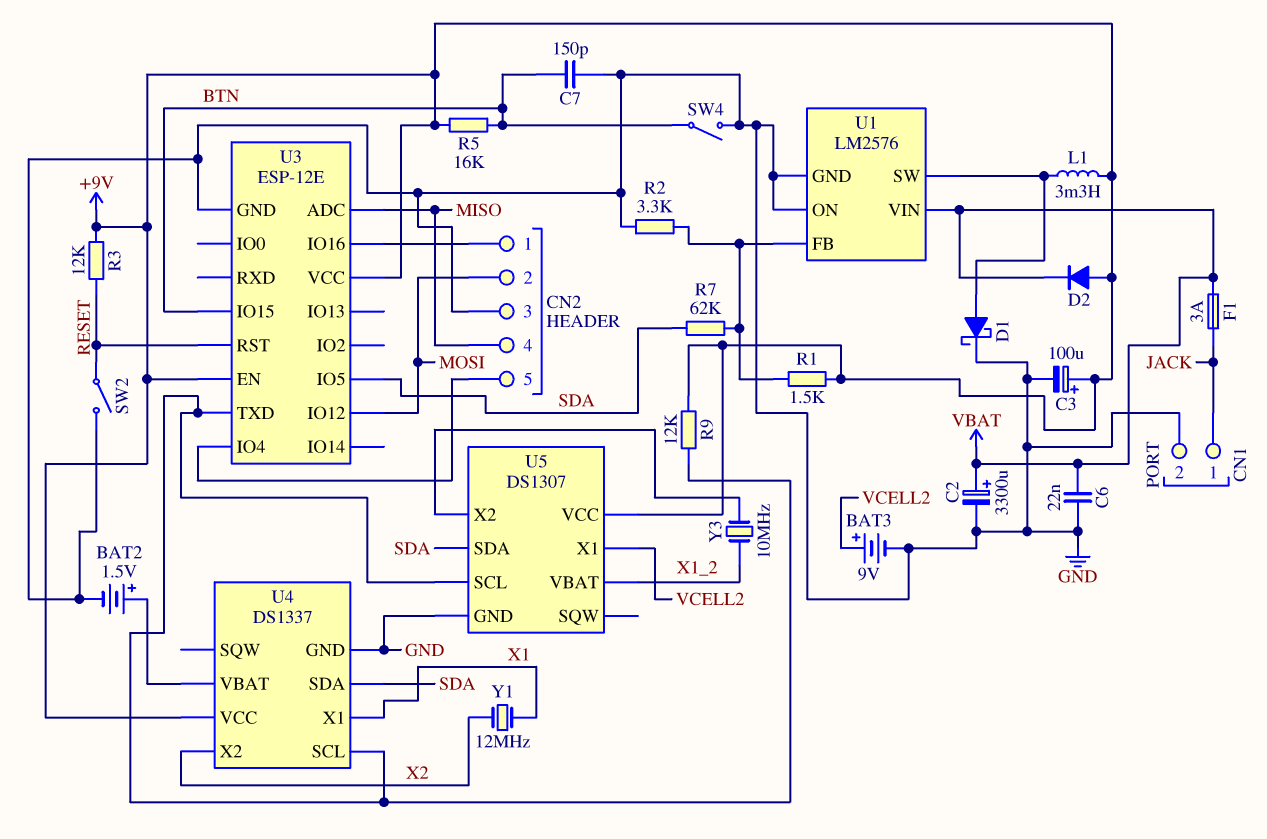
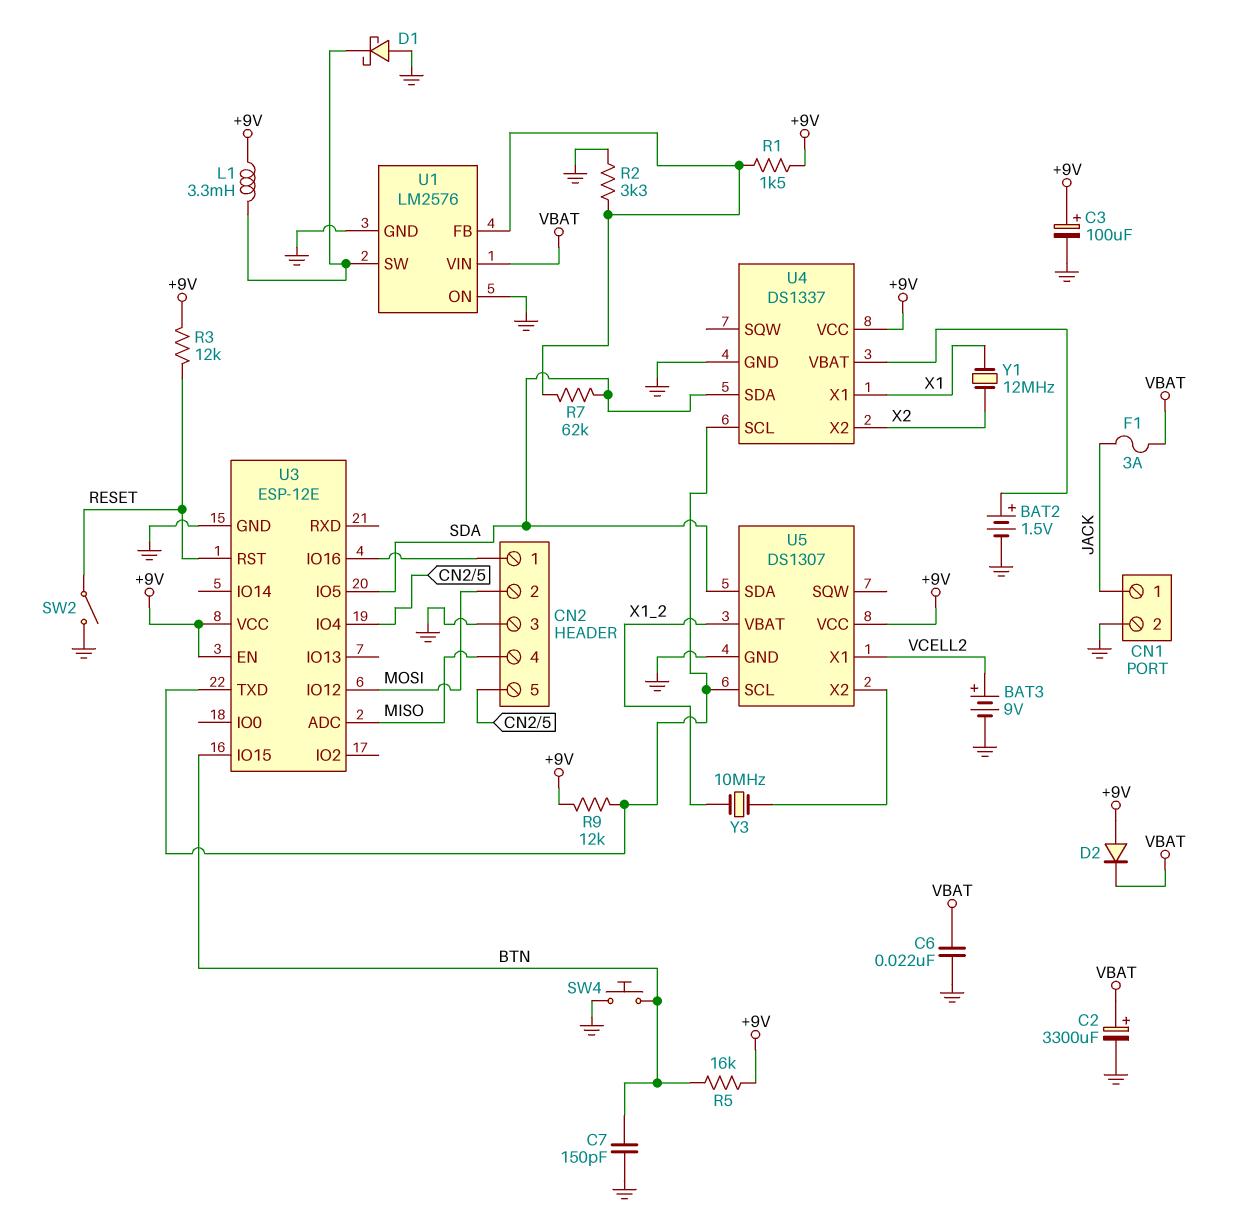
D1: schottky (A U1/SW, K GND) -> schottky (A GND, K U1/SW)
SW4: switch (BTN, GND) -> button (BTN, GND)

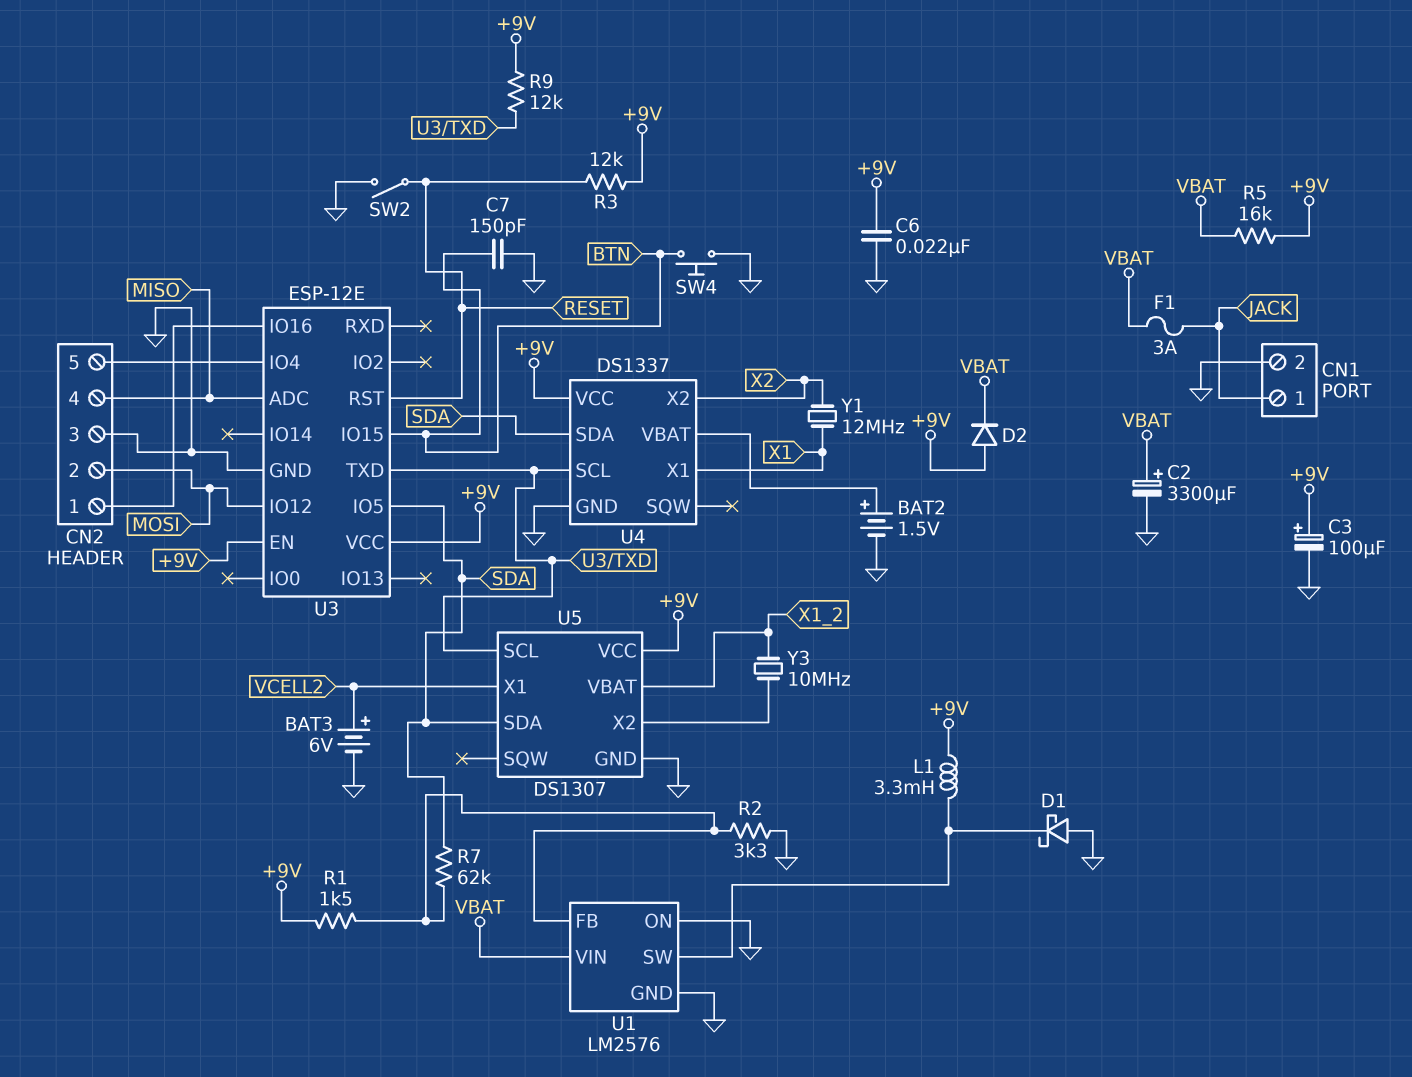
BAT3: 9V (plus VCELL2, minus GND) -> 6V (plus VCELL2, minus GND)
C6: 22nF (GND, VBAT) -> 22nF (+9V, GND)
R5: 16k (+9V, BTN) -> 16k (+9V, VBAT)

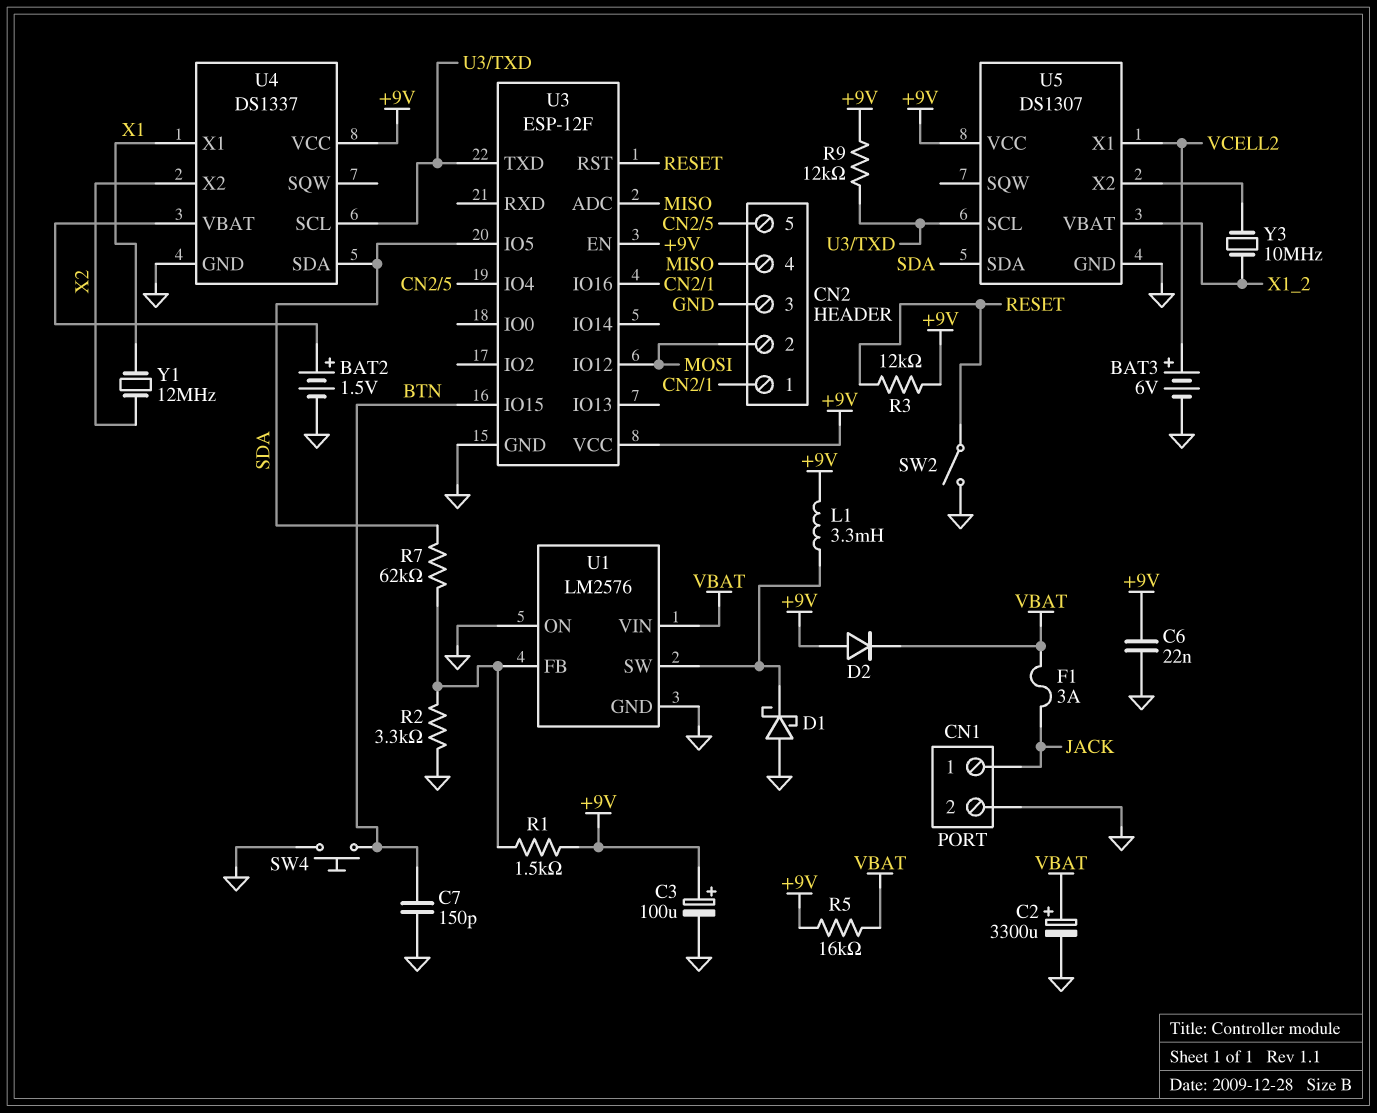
U3: ESP-12E -> ESP-12F

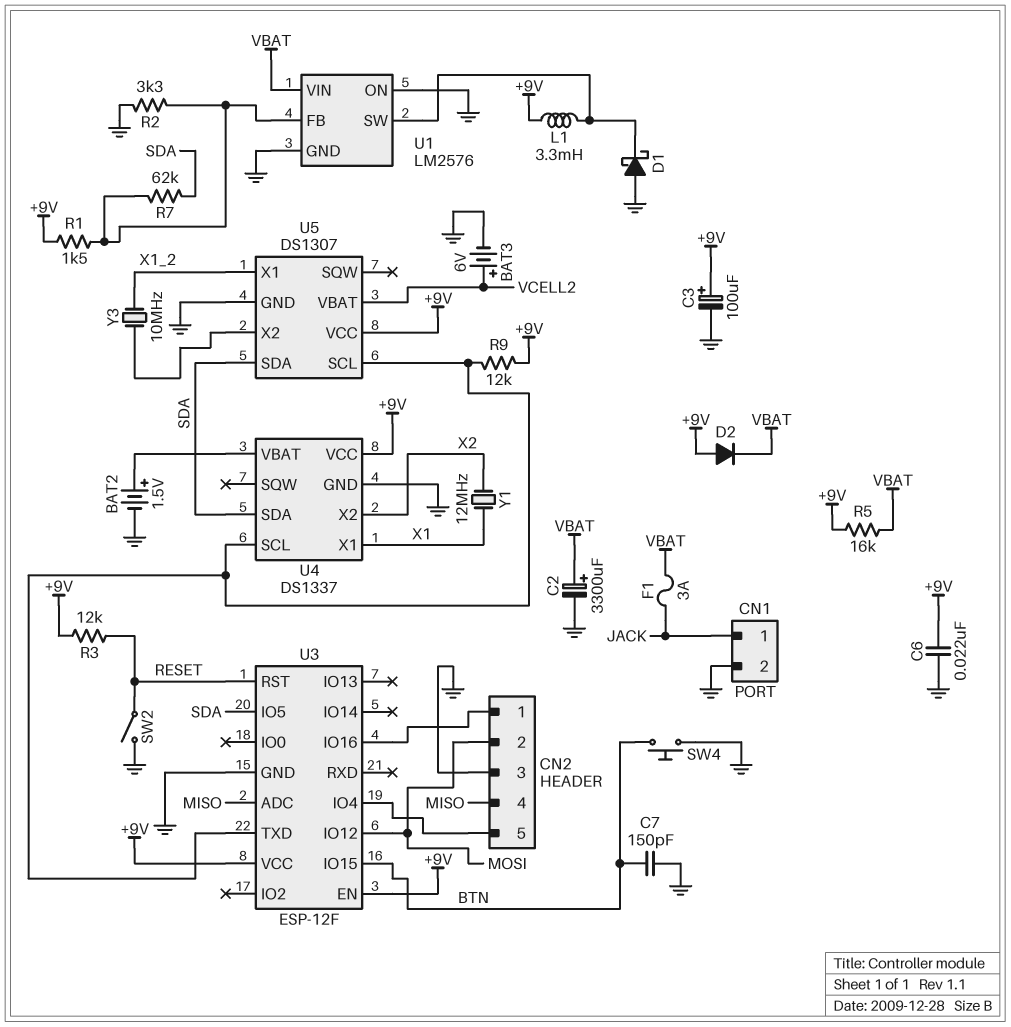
U5 pin VBAT: X1_2 -> VCELL2
U5 pin X1: VCELL2 -> X1_2

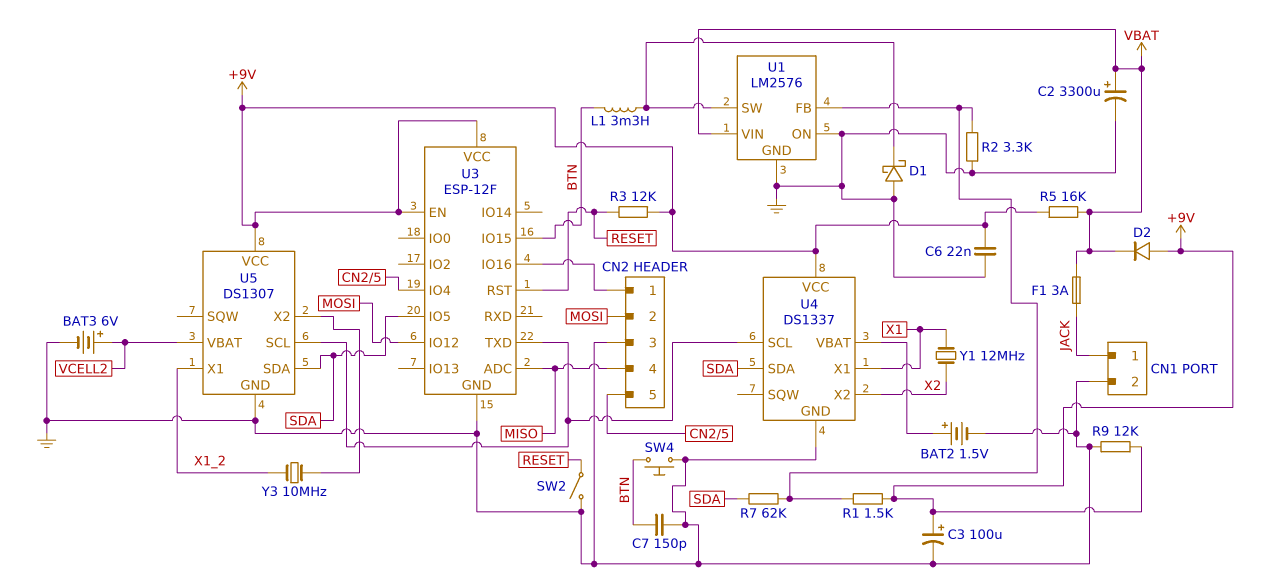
L1: 3.3mH (+9V, U1/SW) -> 3.3mH (BTN, U1/SW)
R9: 12k (+9V, U3/TXD) -> 12k (+9V, GND)

